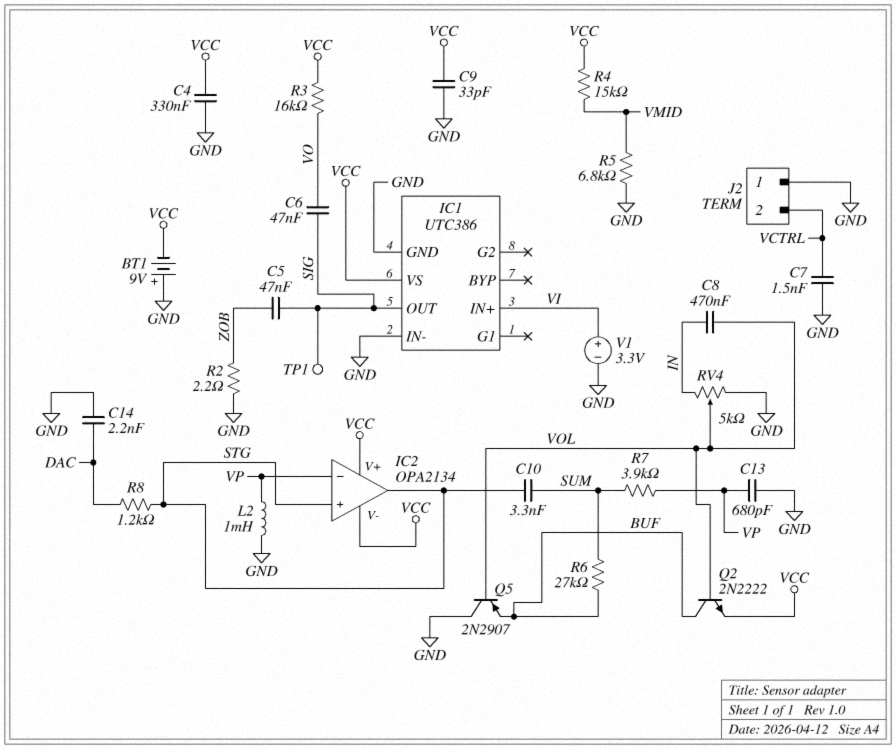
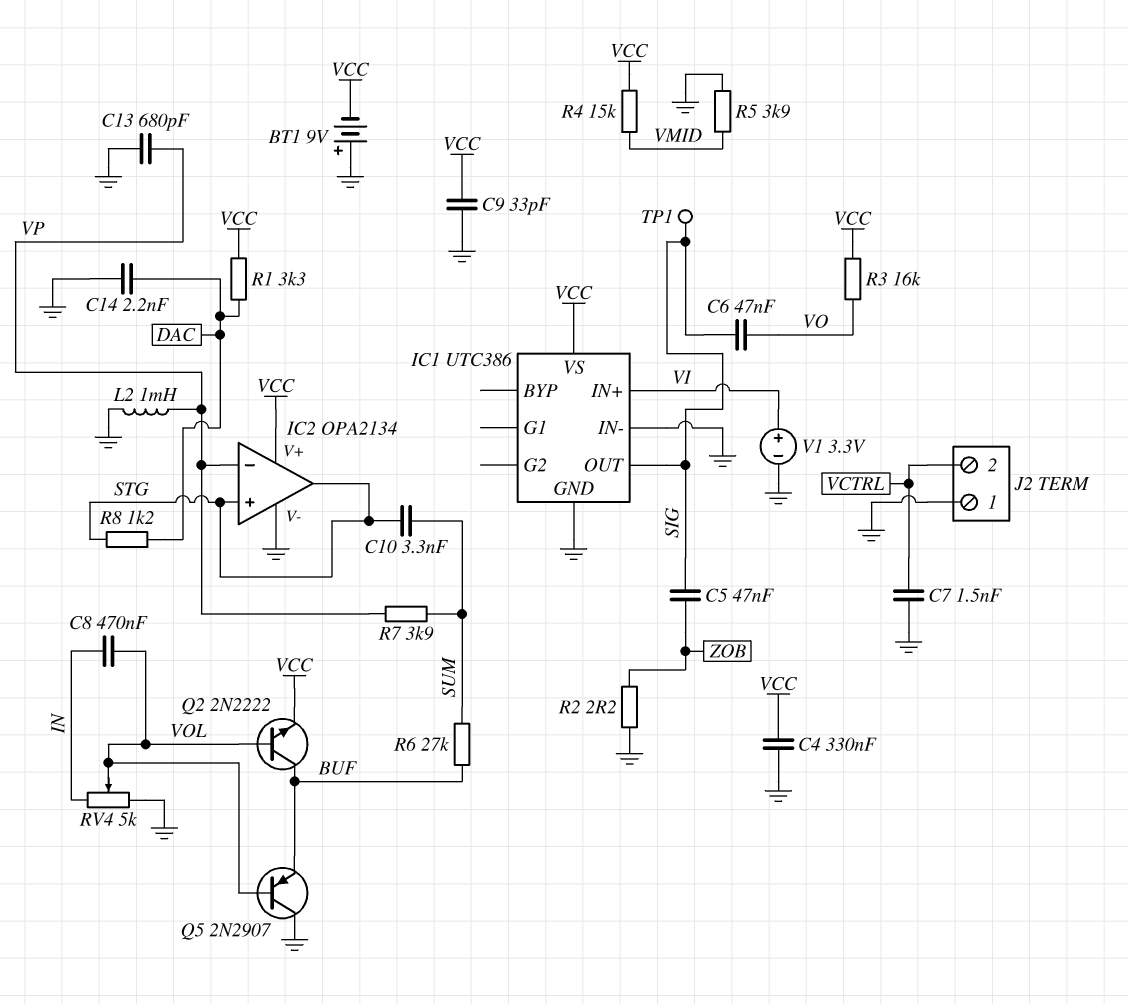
IC2 pin V-: VCC -> GND
R1: none -> 3.3k (DAC, VCC)
R5: 6.8k (GND, VMID) -> 3.9k (GND, VMID)

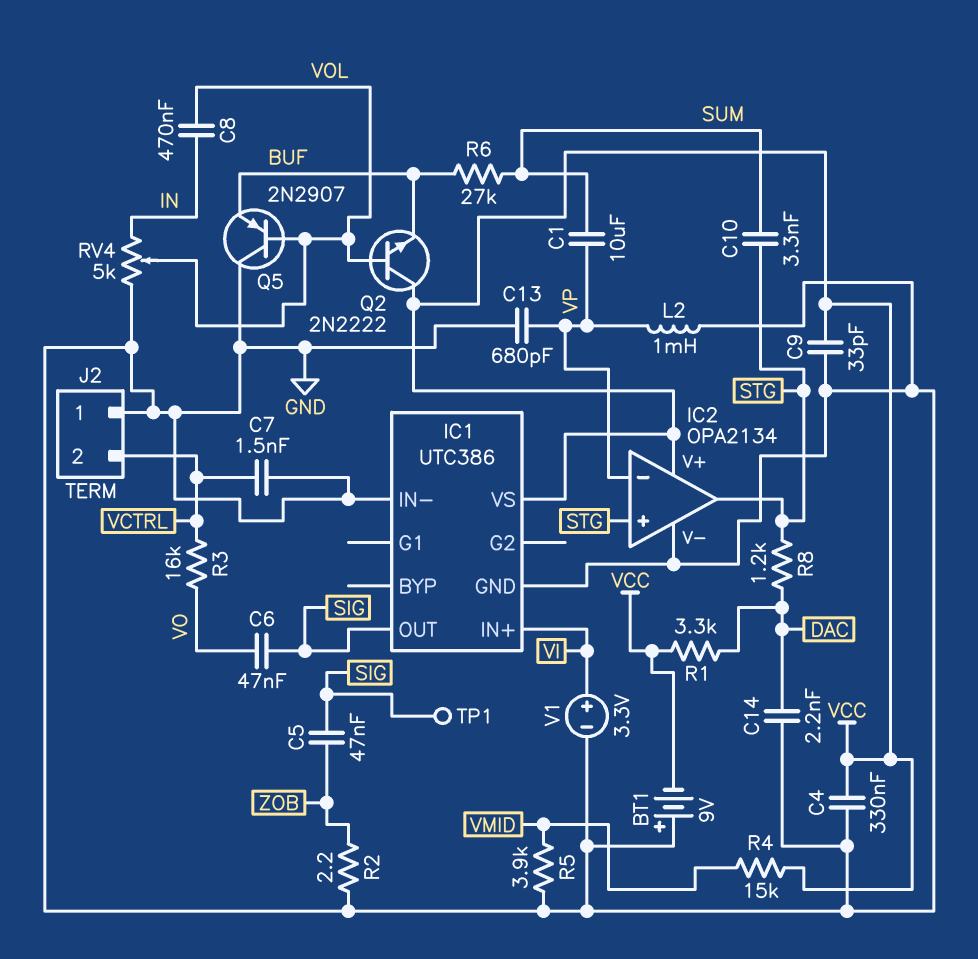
C1: none -> 10uF (SUM, VP)
Q2: NPN 2N2222 (B VOL, C BUF, E VCC) -> NPN 2N2222 (B VOL, C VCC, E BUF)
R3: 16k (VCC, VO) -> 16k (VCTRL, VO)
R7: 3.9k (SUM, VP) -> none

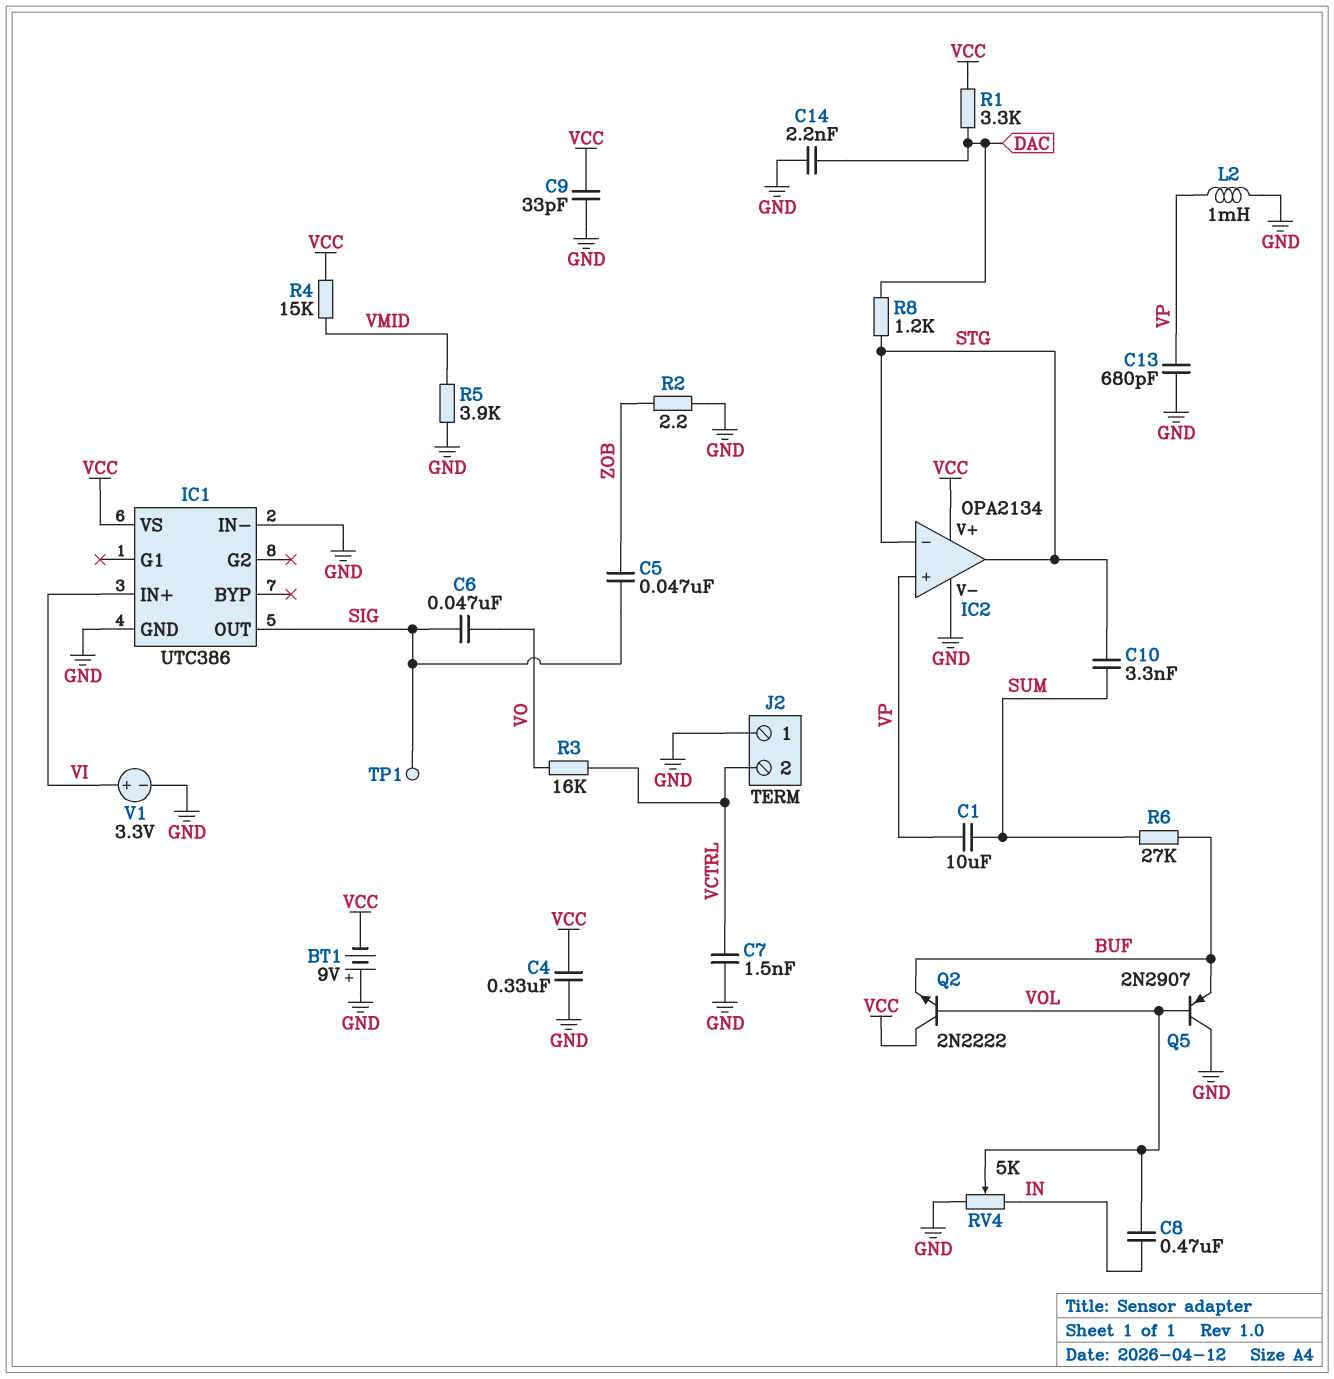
IC2 pin in+: STG -> VP
IC2 pin in-: VP -> STG

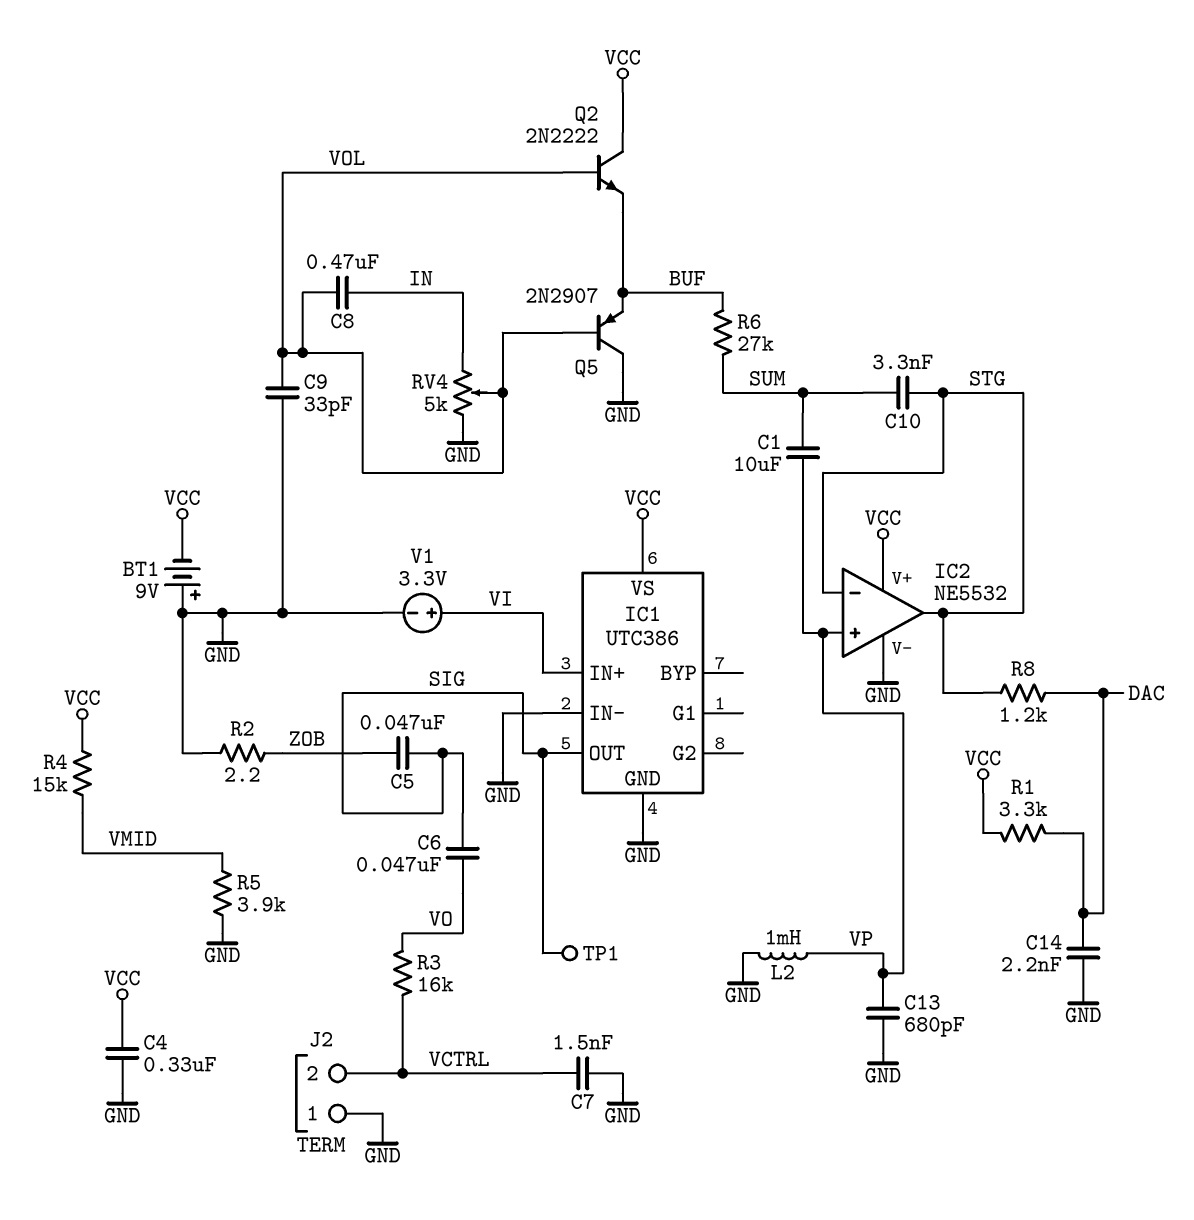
C9: 33pF (GND, VCC) -> 33pF (GND, VOL)
IC2: OPA2134 -> NE5532

